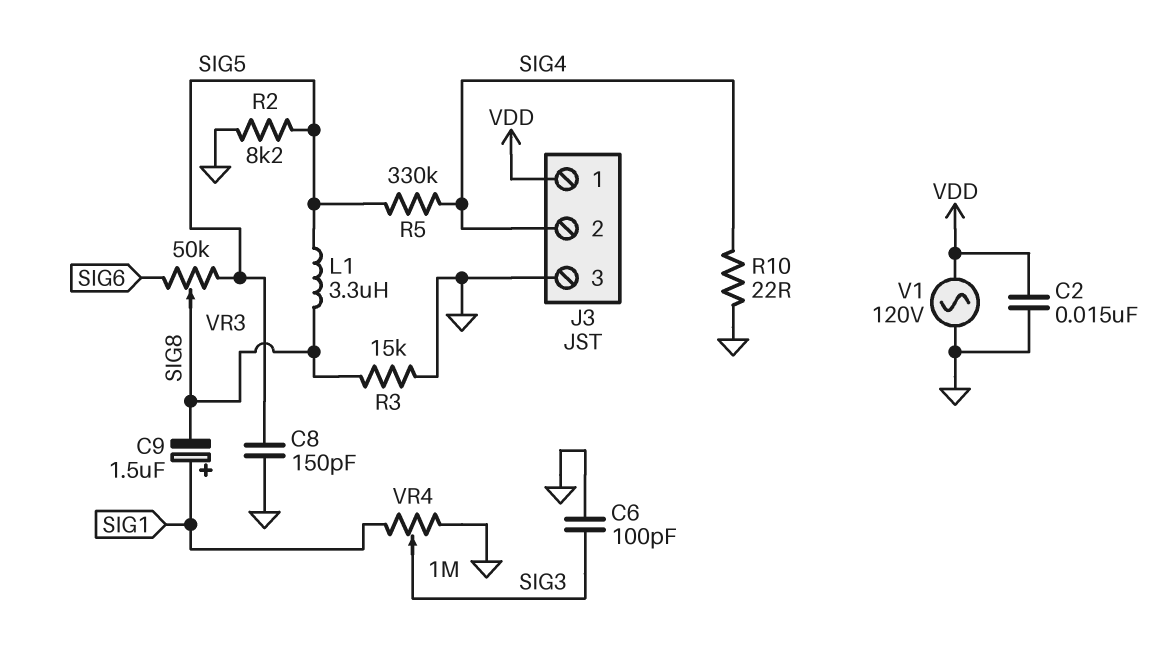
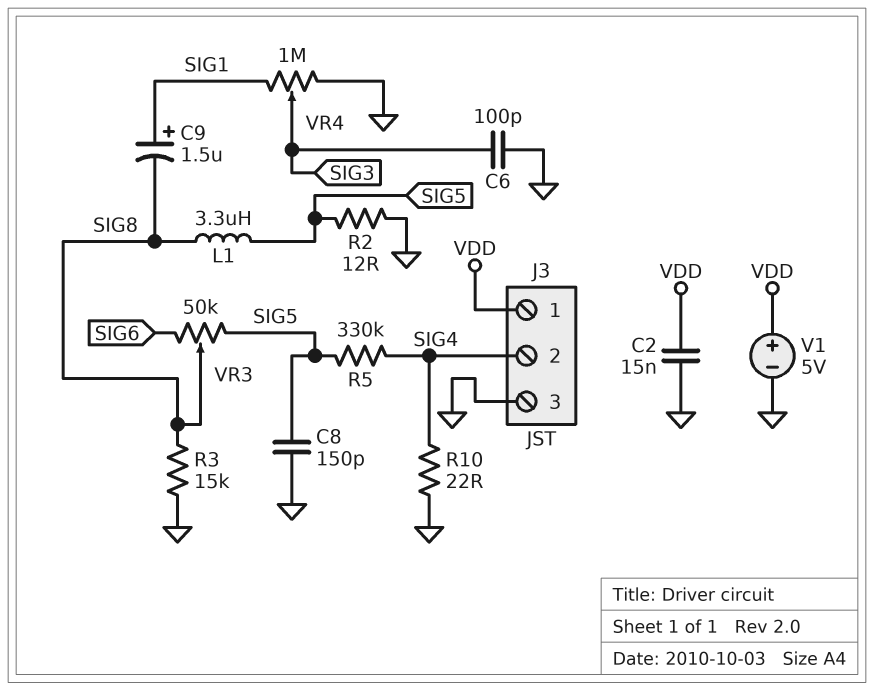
R2: 8.2k (GND, SIG5) -> 12 (GND, SIG5)
V1: AC 120V (GND, VDD) -> 5V (plus VDD, minus GND)

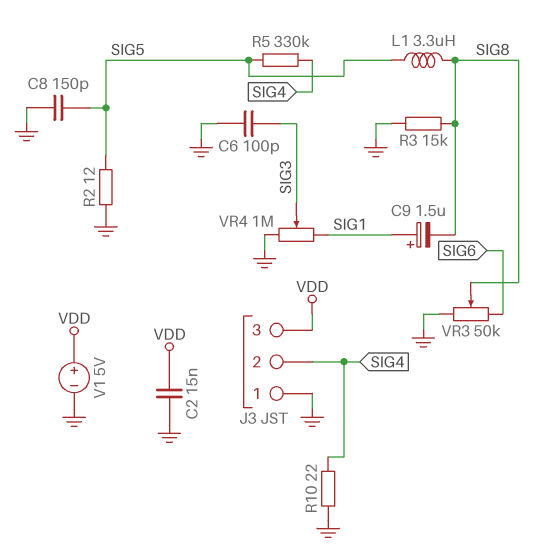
J3 pin 1: VDD -> GND
J3 pin 3: GND -> VDD
VR3: 50k (SIG5, SIG6, wiper SIG8) -> 50k (GND, SIG6, wiper SIG8)

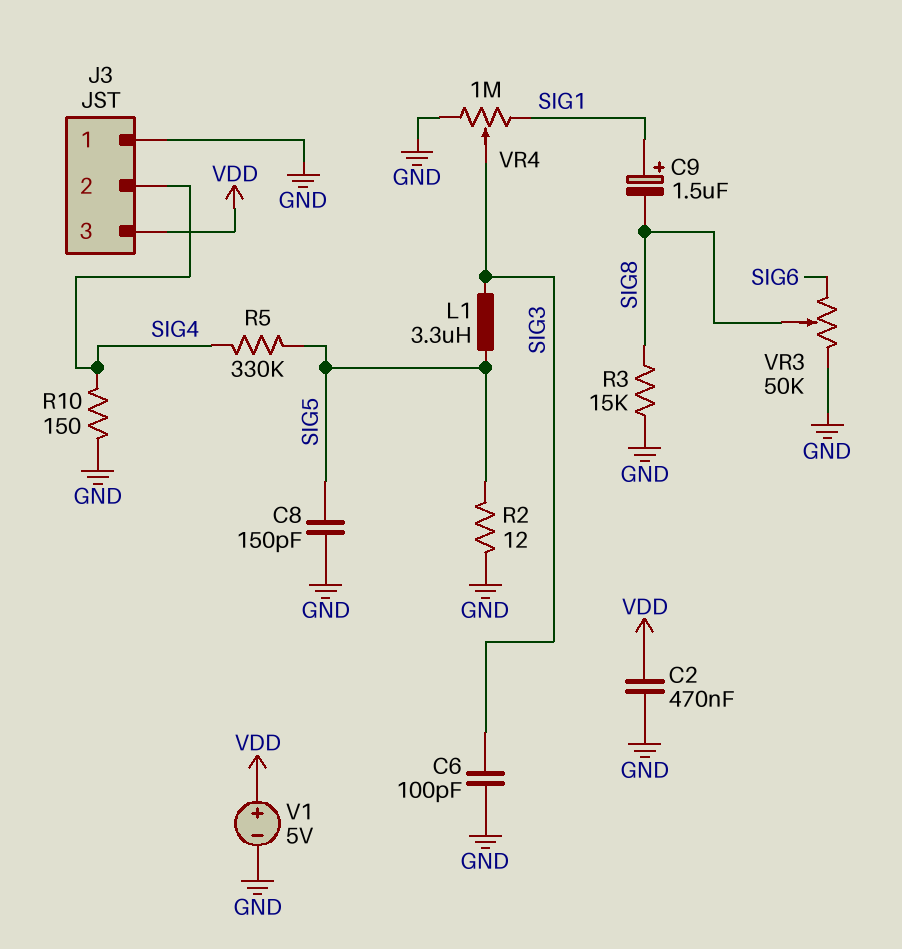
C2: 15nF (GND, VDD) -> 470nF (GND, VDD)
L1: 3.3uH (SIG5, SIG8) -> 3.3uH (SIG3, SIG5)
R10: 22 (GND, SIG4) -> 150 (GND, SIG4)

